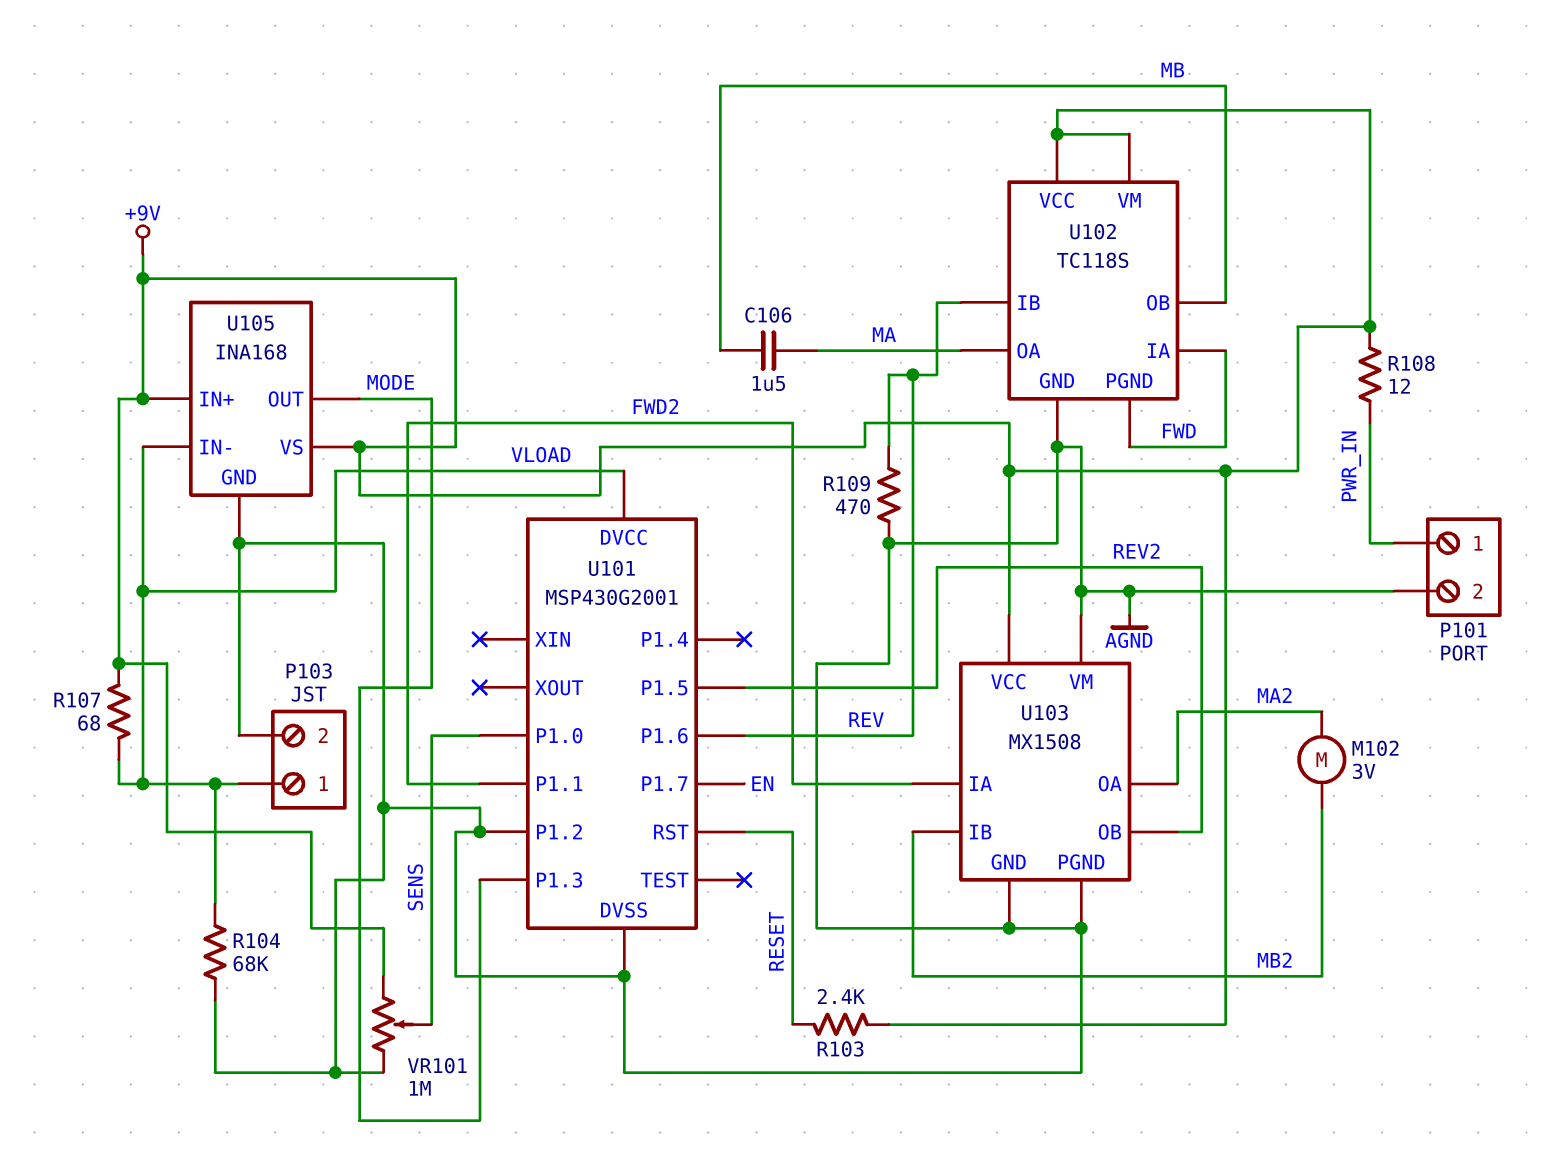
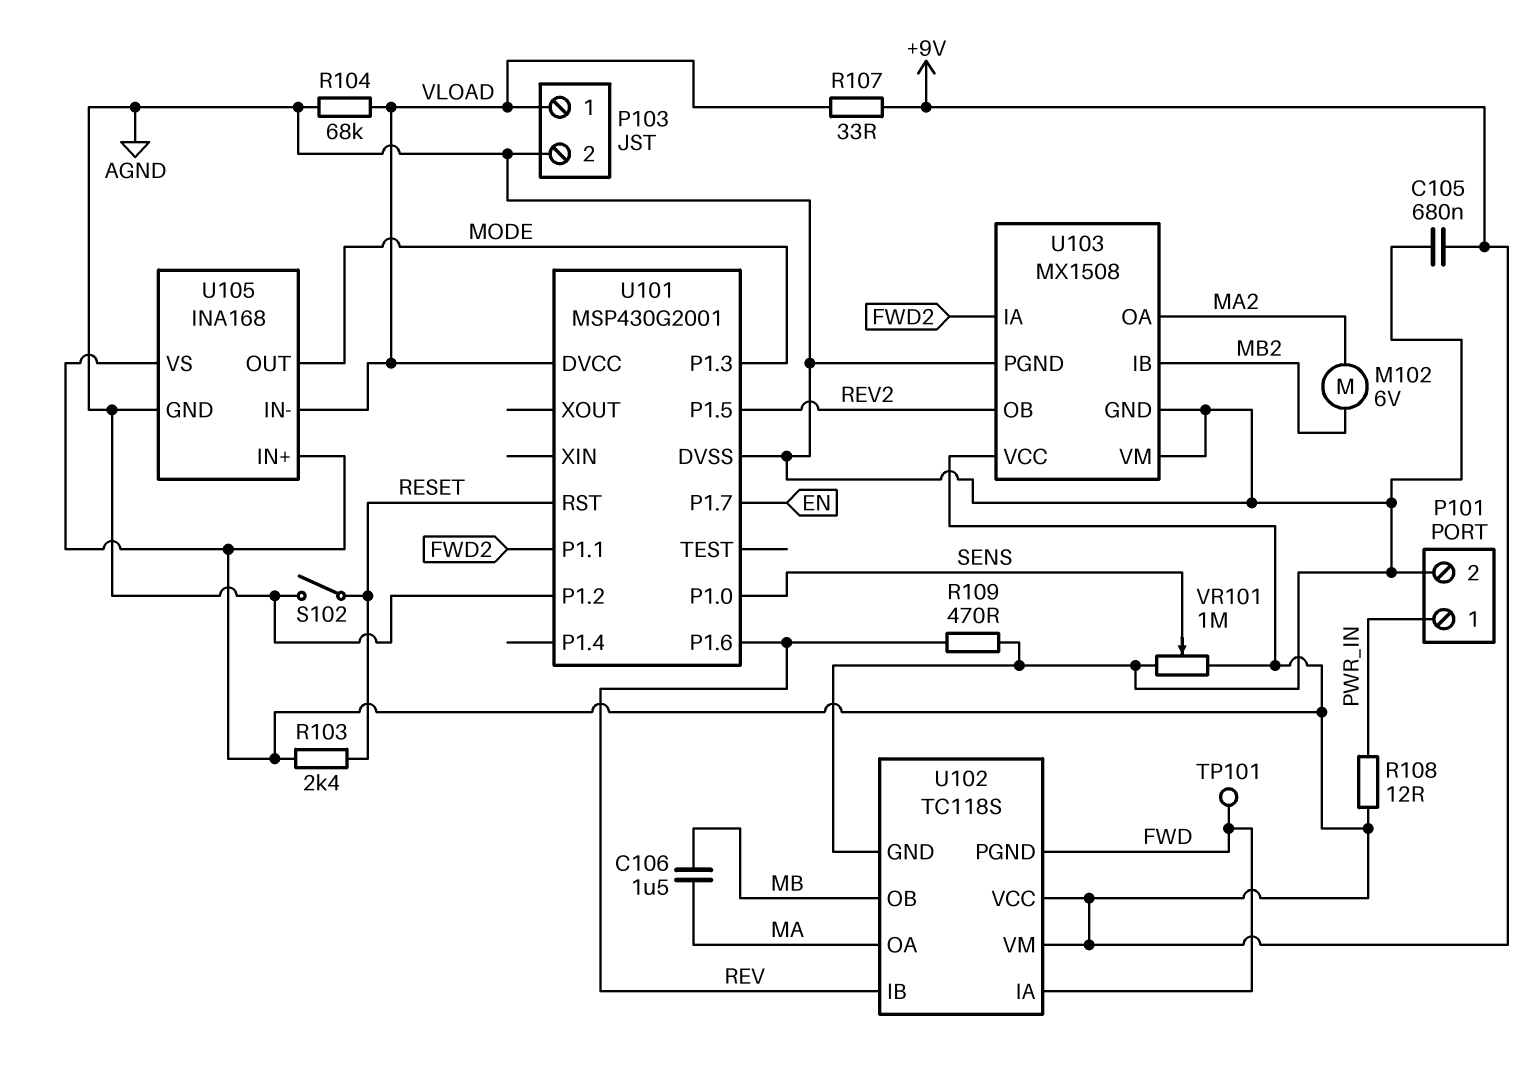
C105: none -> 680nF (+9V, AGND)
M102: motor 3V (MA2, MB2) -> motor 6V (MA2, MB2)
R107: 68 (+9V, VLOAD) -> 33 (+9V, VLOAD)
S102: none -> switch (AGND, RESET)
TP101: none -> test point (FWD)

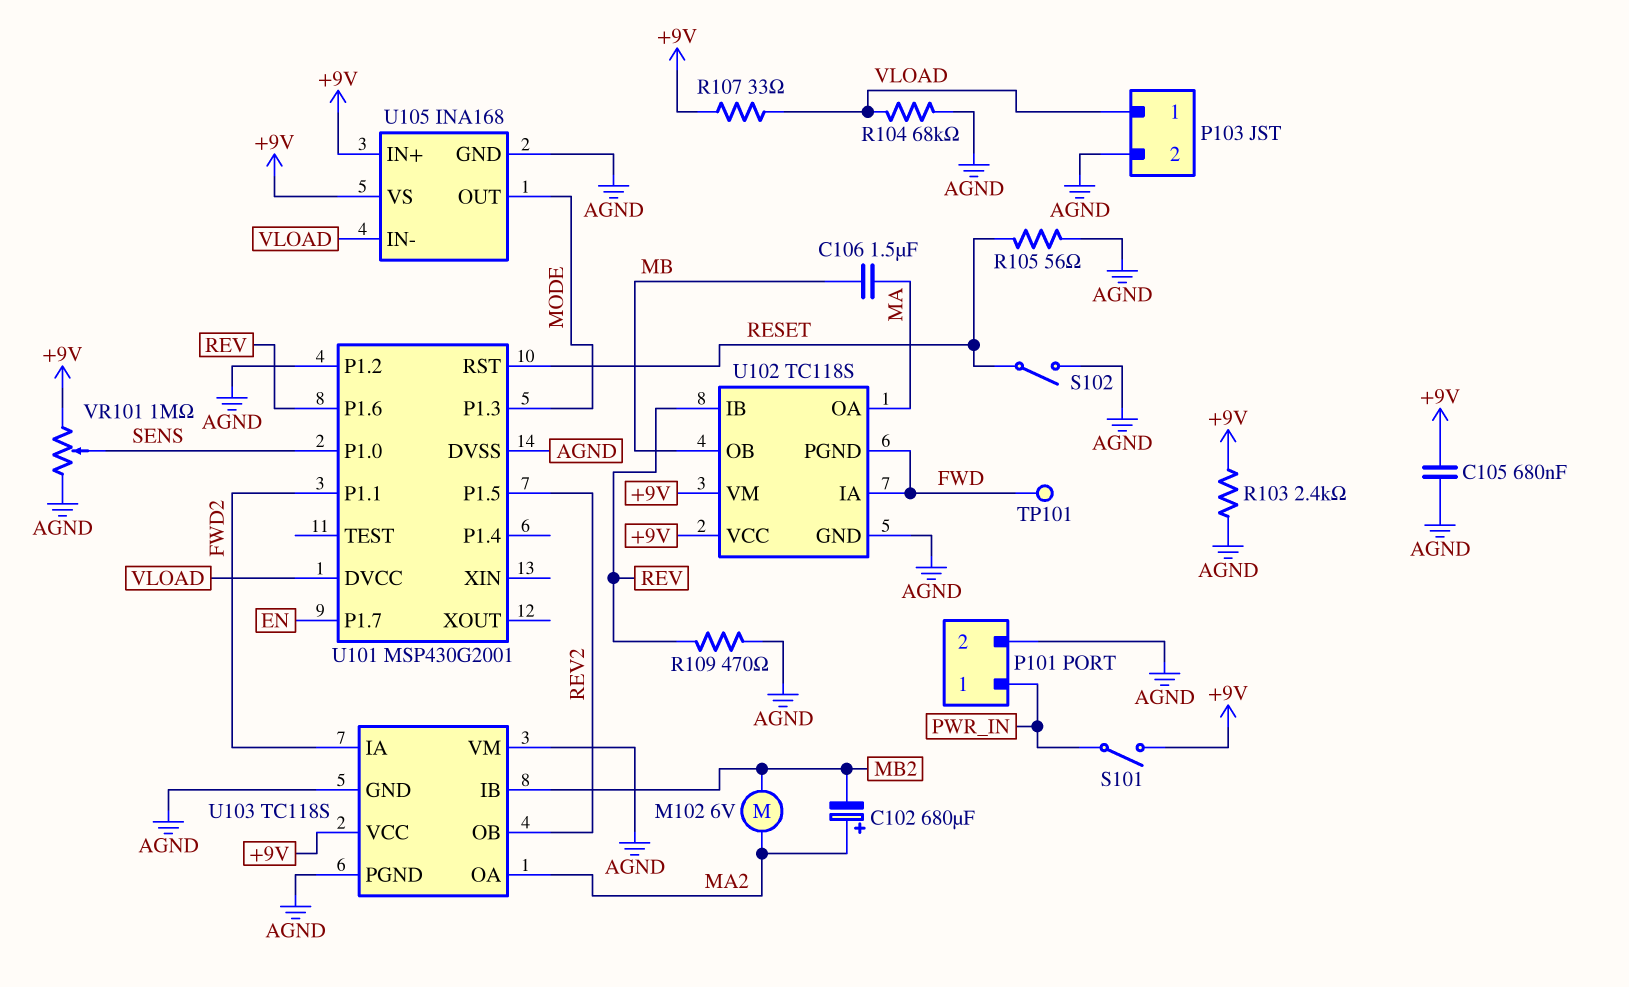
C102: none -> 680uF (plus MA2, minus MB2)
R103: 2.4k (+9V, RESET) -> 2.4k (+9V, AGND)
R105: none -> 56 (AGND, RESET)
R108: 12 (+9V, PWR_IN) -> none
S101: none -> switch (+9V, PWR_IN)
U103: MX1508 -> TC118S

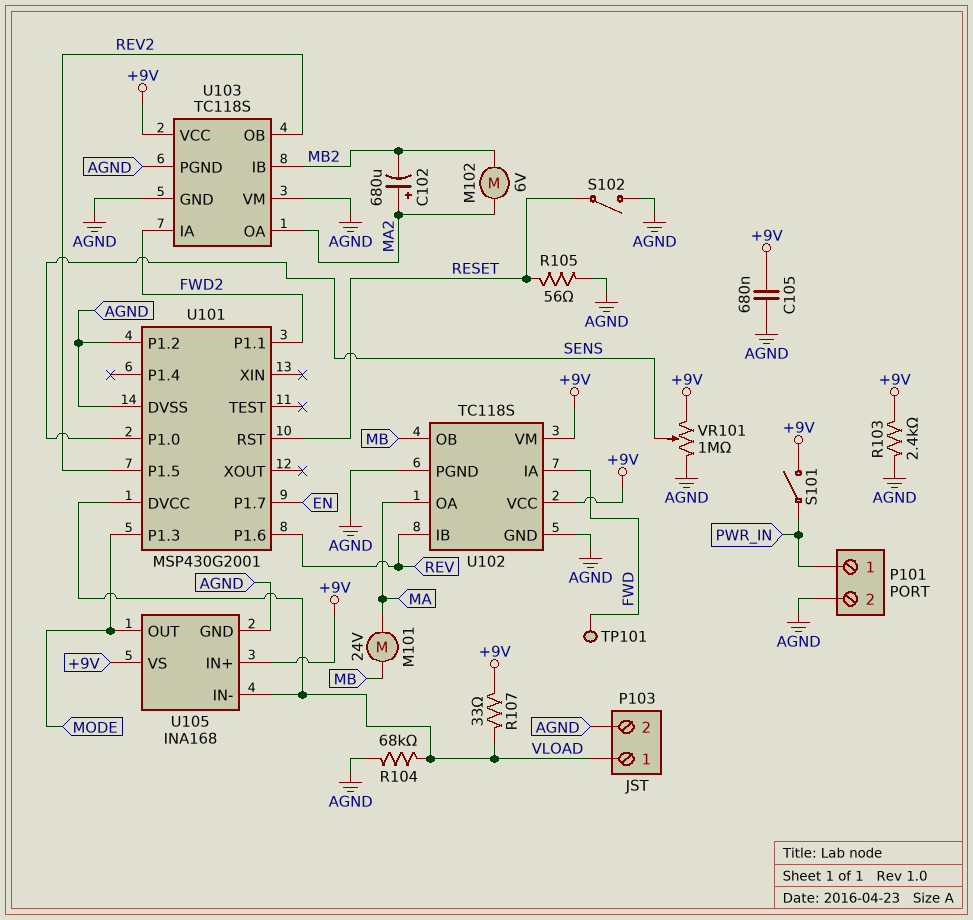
C106: 1.5uF (MA, MB) -> none
M101: none -> motor 24V (MA, MB)
R109: 470 (AGND, REV) -> none
U102 pin PGND: FWD -> AGND

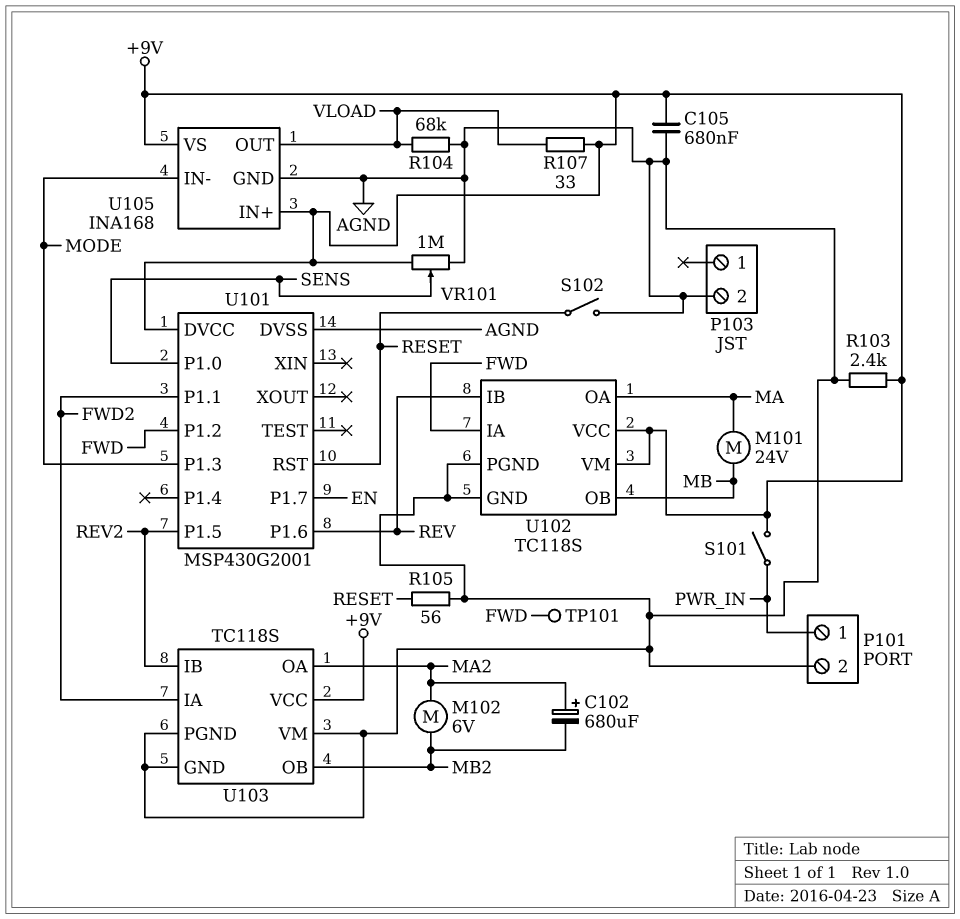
P103 pin 1: VLOAD -> none
U101 pin DVCC: VLOAD -> +9V
U101 pin P1.2: AGND -> FWD
U103 pin IB: MB2 -> REV2
U103 pin OB: REV2 -> MB2
U105 pin IN-: VLOAD -> MODE
U105 pin OUT: MODE -> VLOAD

